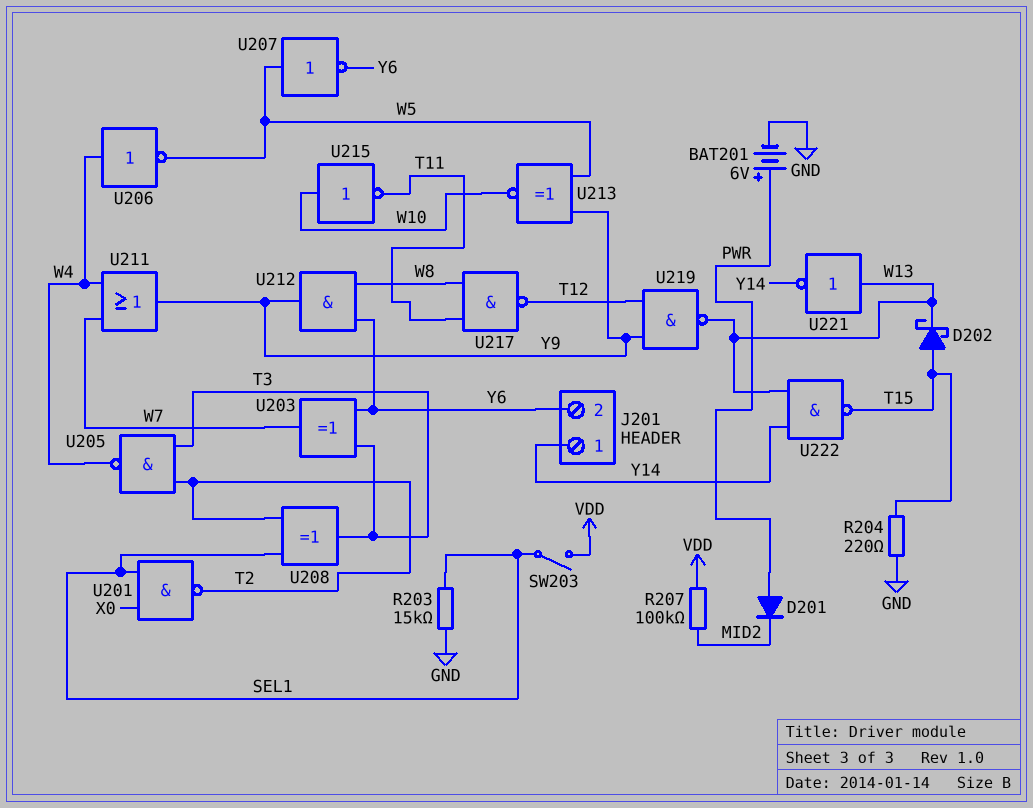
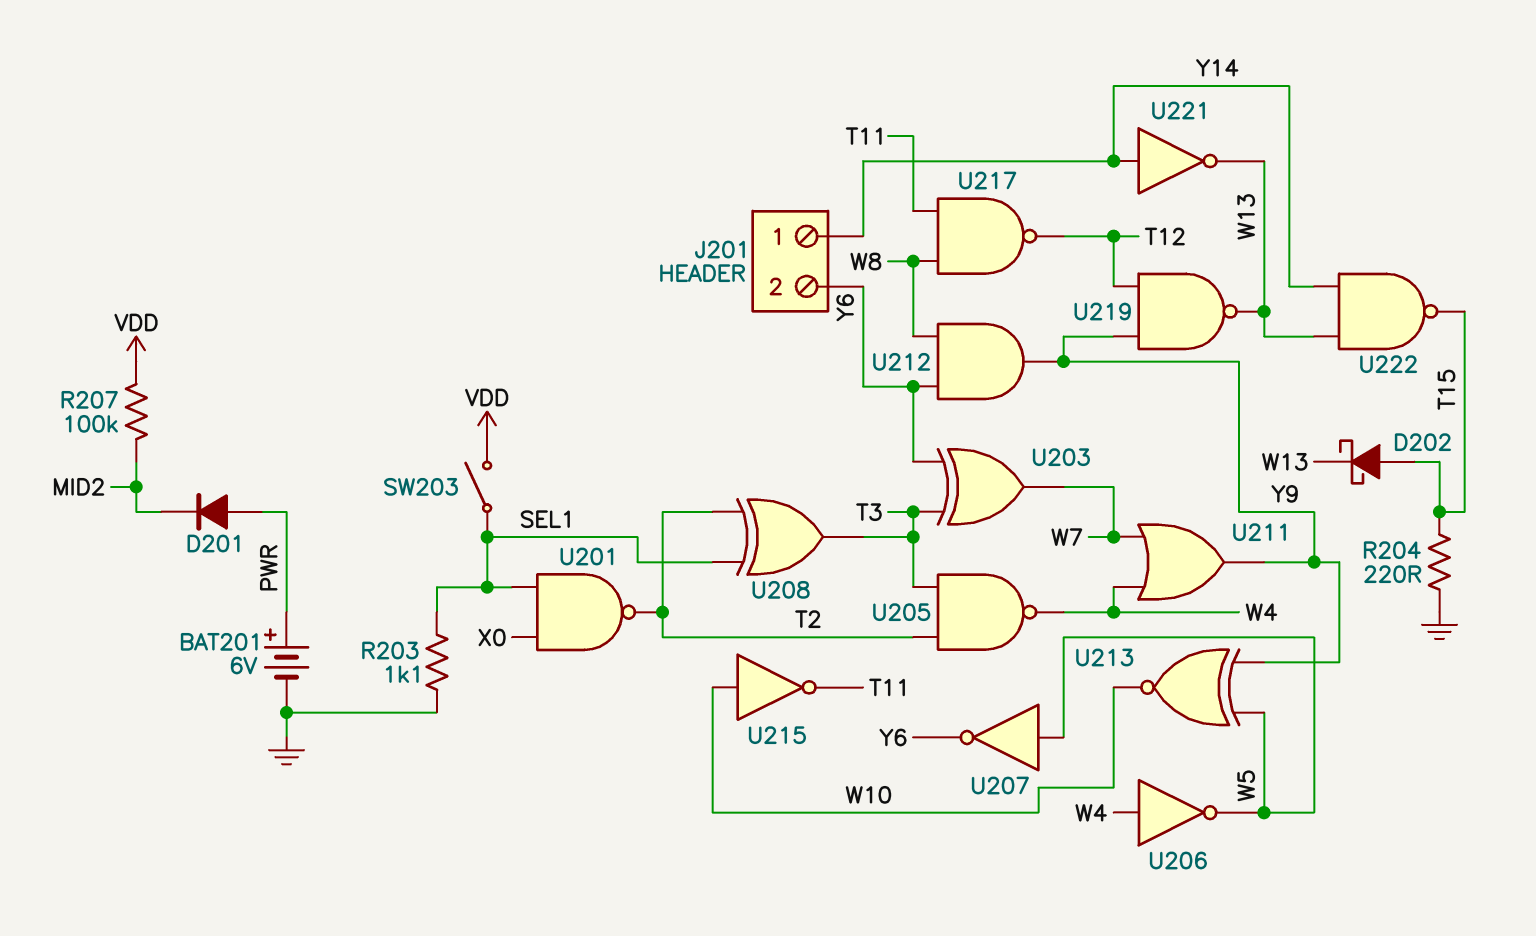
R203: 15k (GND, SEL1) -> 1.1k (GND, SEL1)
U221: NOT (in W13, out Y14) -> NOT (in Y14, out W13)

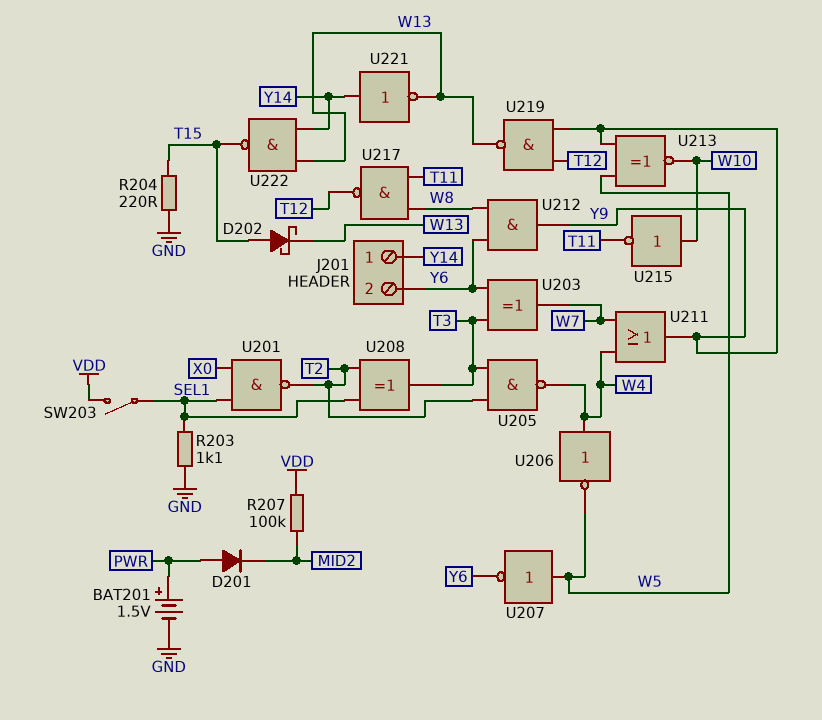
BAT201: 6V (plus PWR, minus GND) -> 1.5V (plus PWR, minus GND)

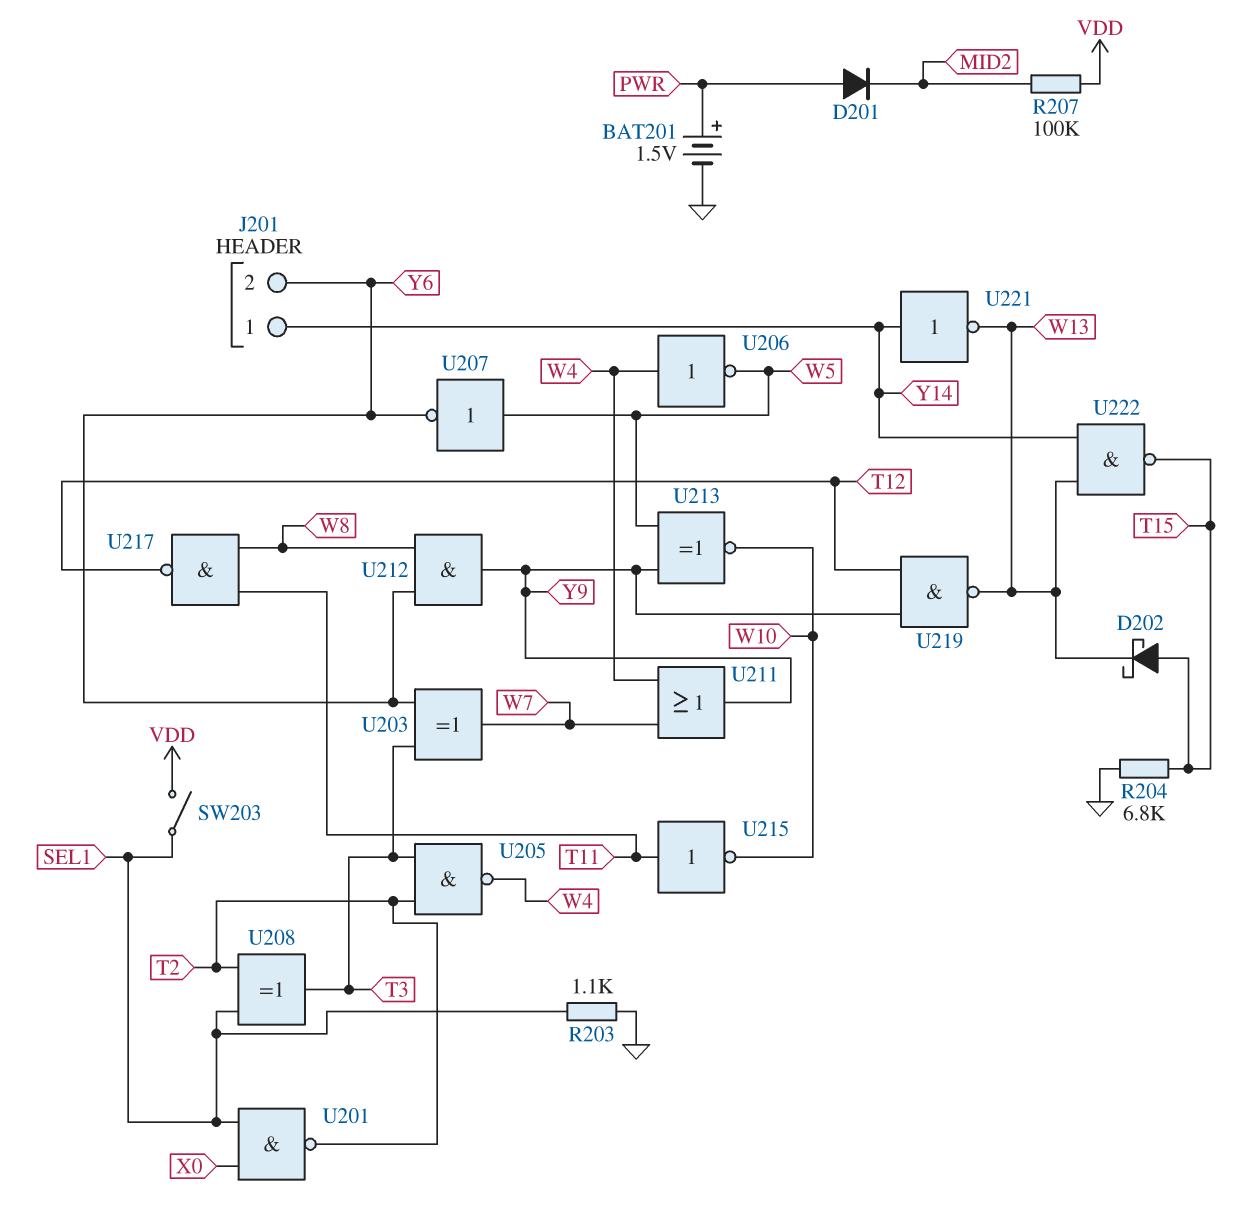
R204: 220 (GND, T15) -> 6.8k (GND, T15)
U215: NOT (in W10, out T11) -> NOT (in T11, out W10)

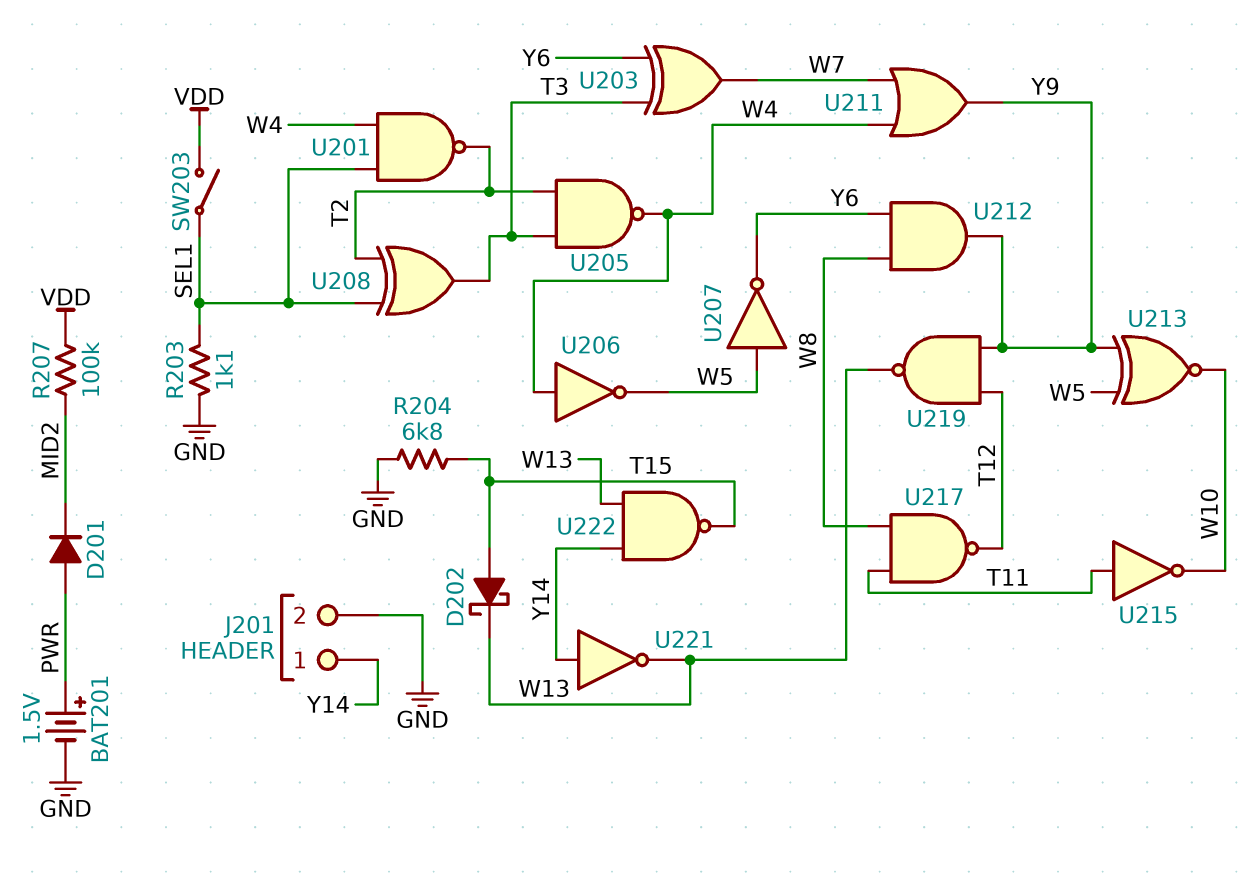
J201 pin 2: Y6 -> GND
U201: NAND (in SEL1, in X0, out T2) -> NAND (in SEL1, in W4, out T2)

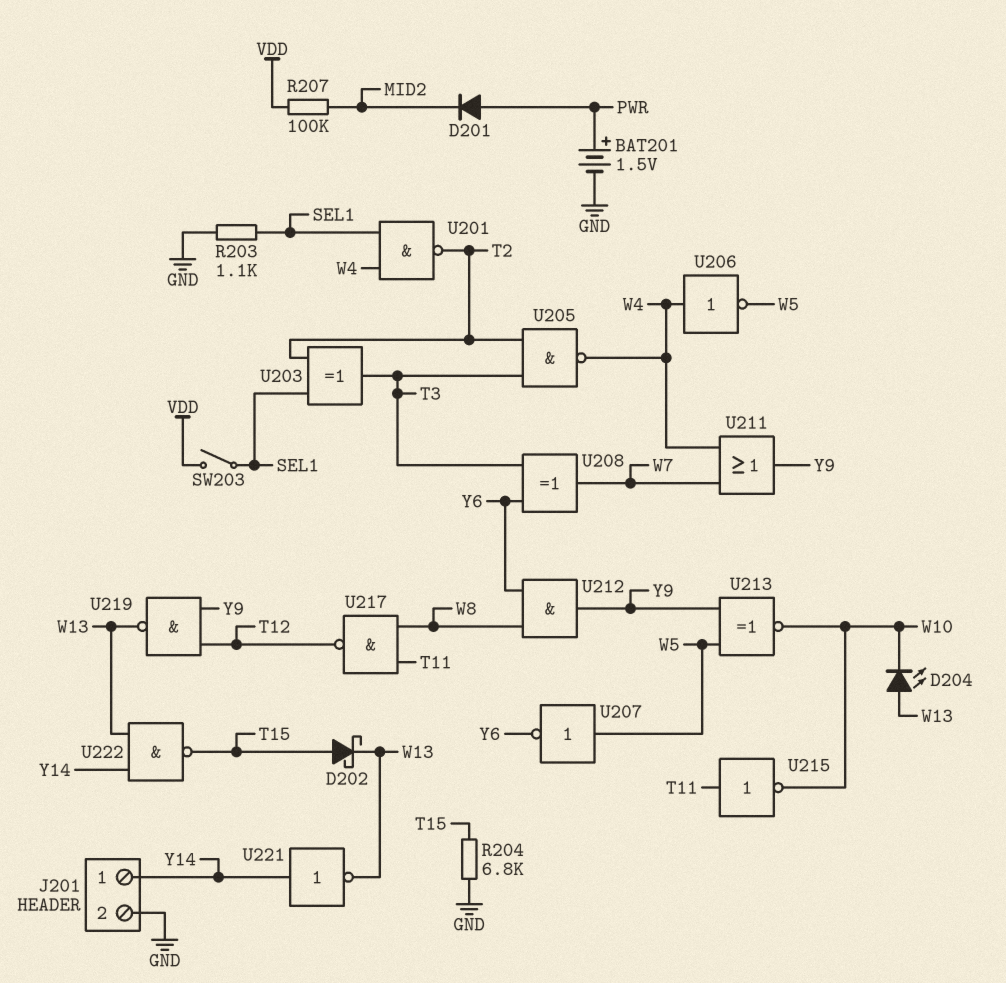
D204: none -> LED (A W13, K W10)
U203: XOR (in T3, in Y6, out W7) -> XOR (in SEL1, in T2, out T3)
U208: XOR (in SEL1, in T2, out T3) -> XOR (in T3, in Y6, out W7)

